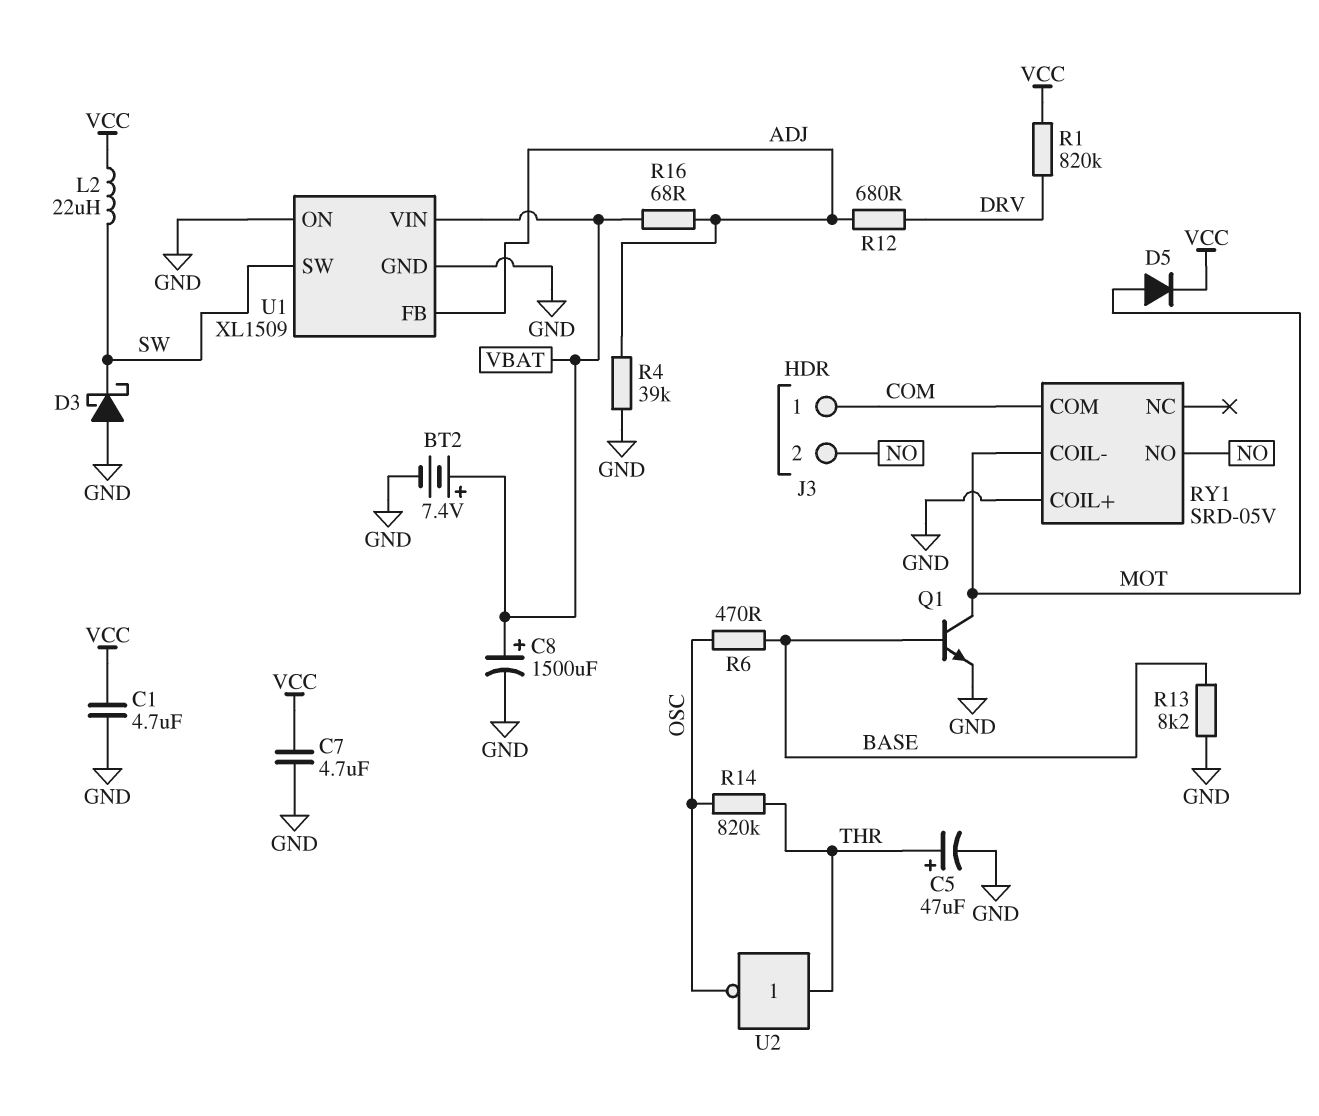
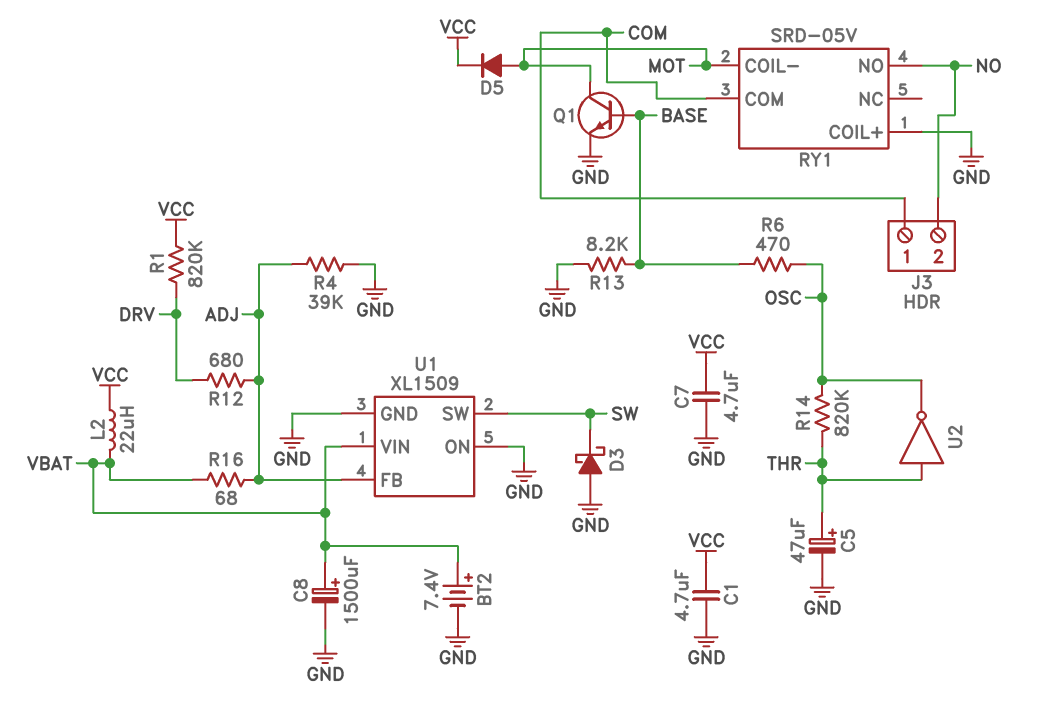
L2: 22uH (SW, VCC) -> 22uH (VBAT, VCC)

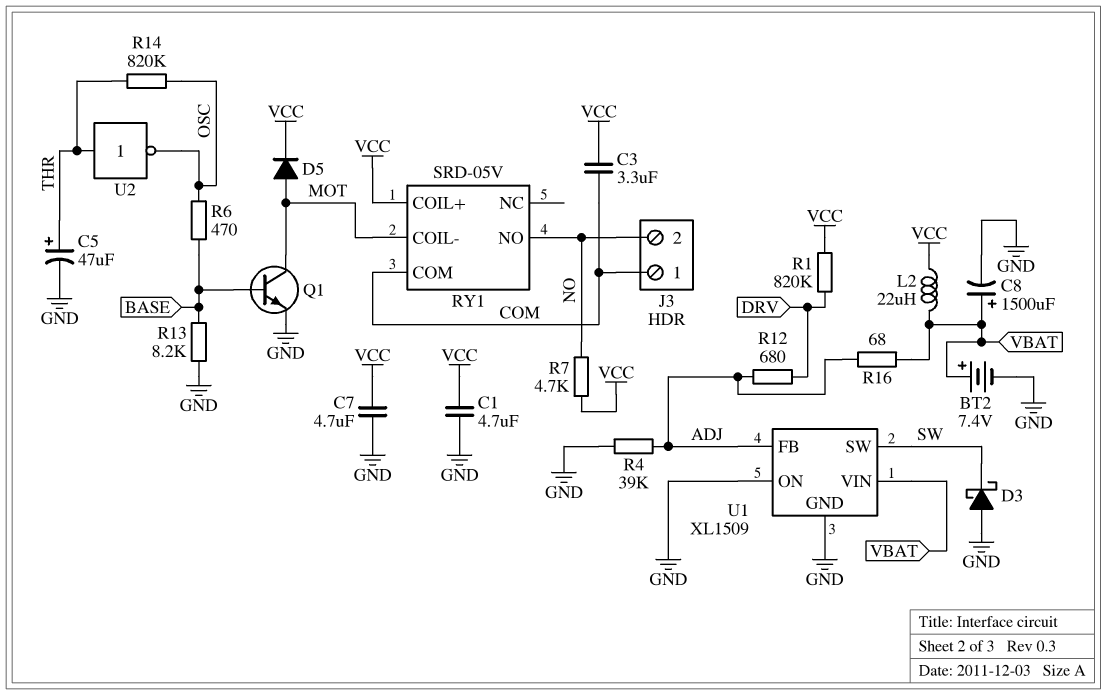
C3: none -> 3.3uF (COM, VCC)
R7: none -> 4.7k (NO, VCC)
RY1 pin COIL+: GND -> VCC

